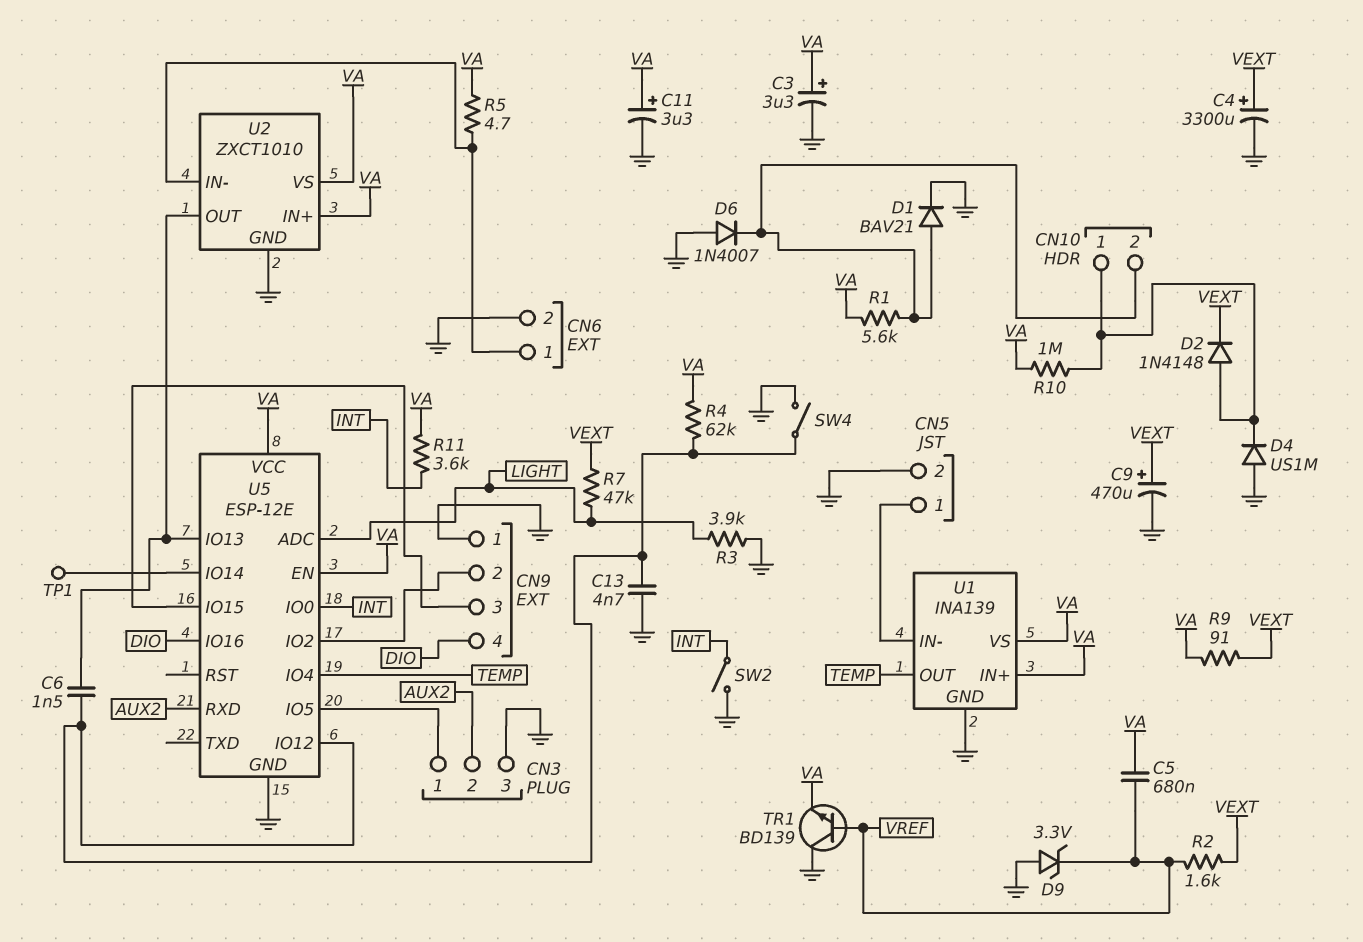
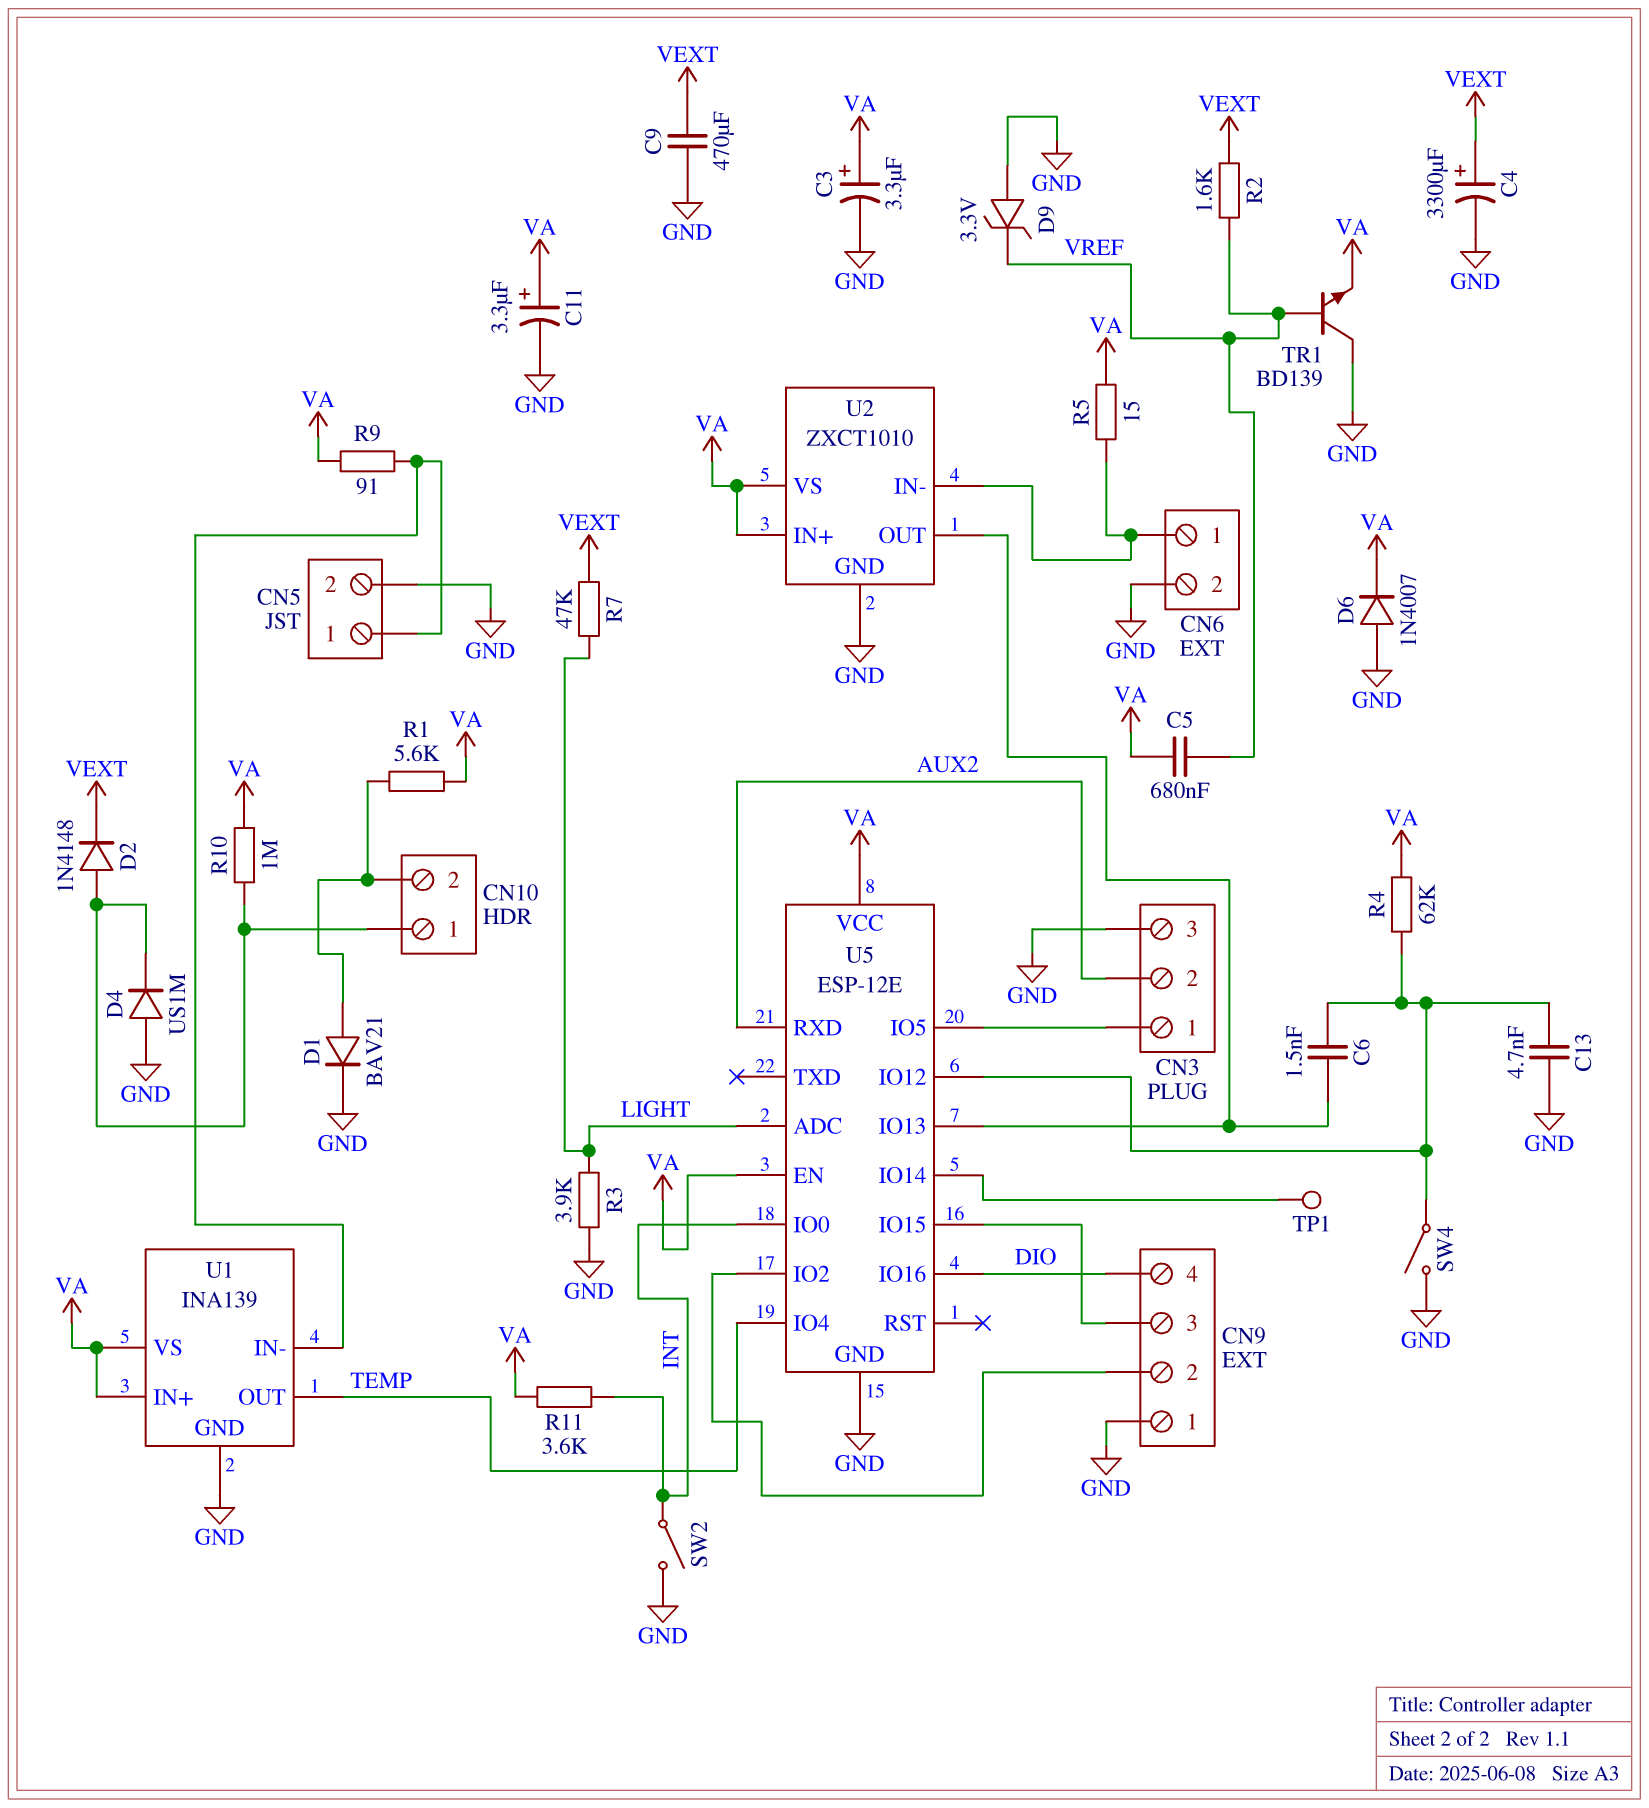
C9: 470uF (plus VEXT, minus GND) -> 470uF (GND, VEXT)
D6: diode 1N4007 (A GND, K CN10/2) -> diode 1N4007 (A GND, K VA)
R5: 4.7 (CN6/1, VA) -> 15 (CN6/1, VA)
R9: 91 (VA, VEXT) -> 91 (CN5/1, VA)

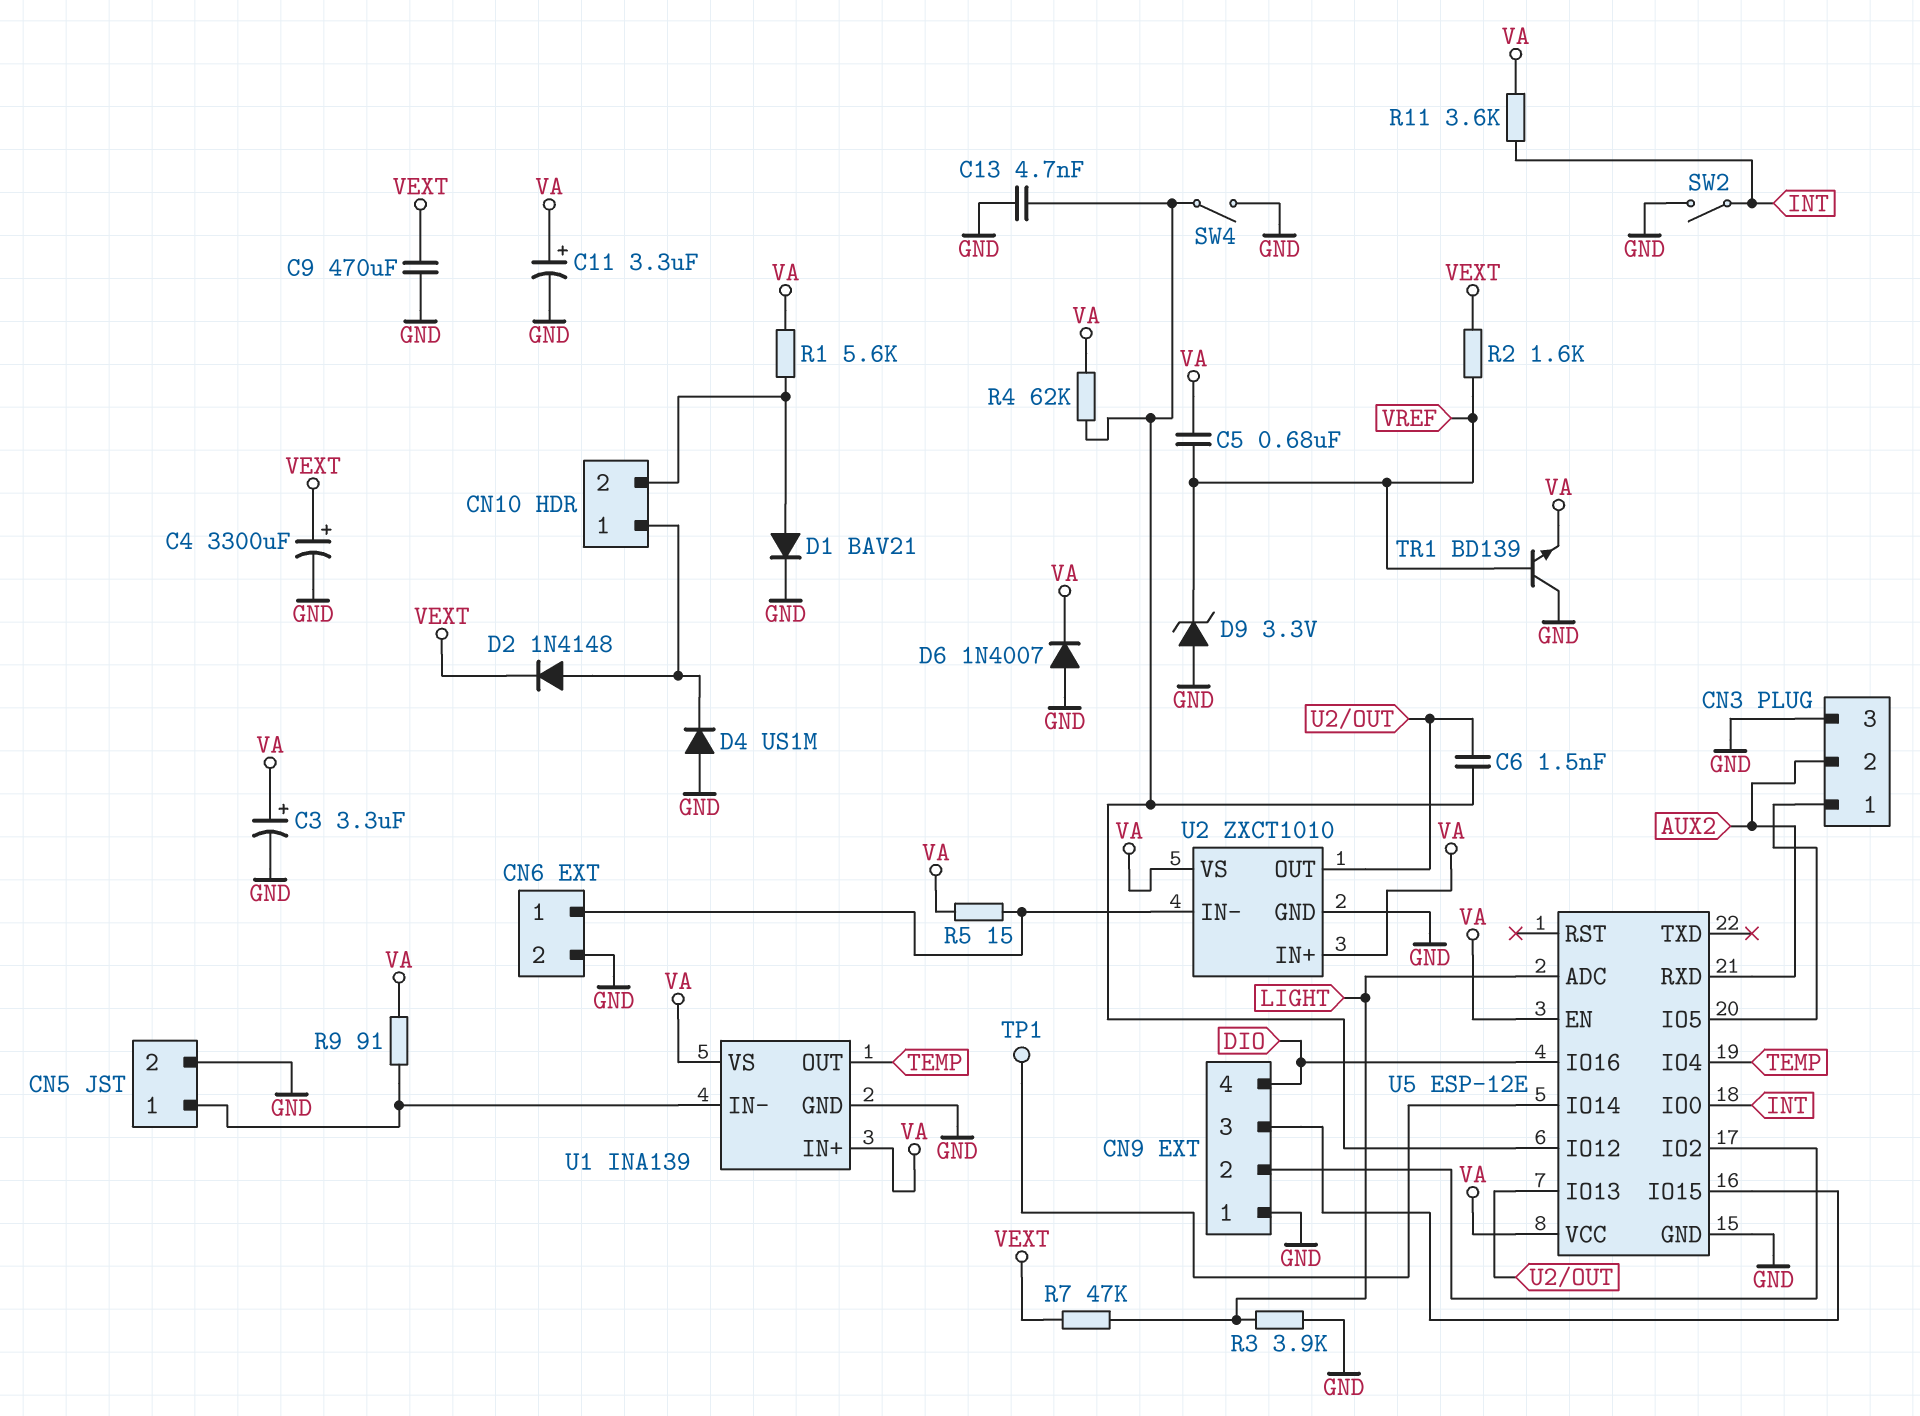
R10: 1M (CN10/1, VA) -> none

